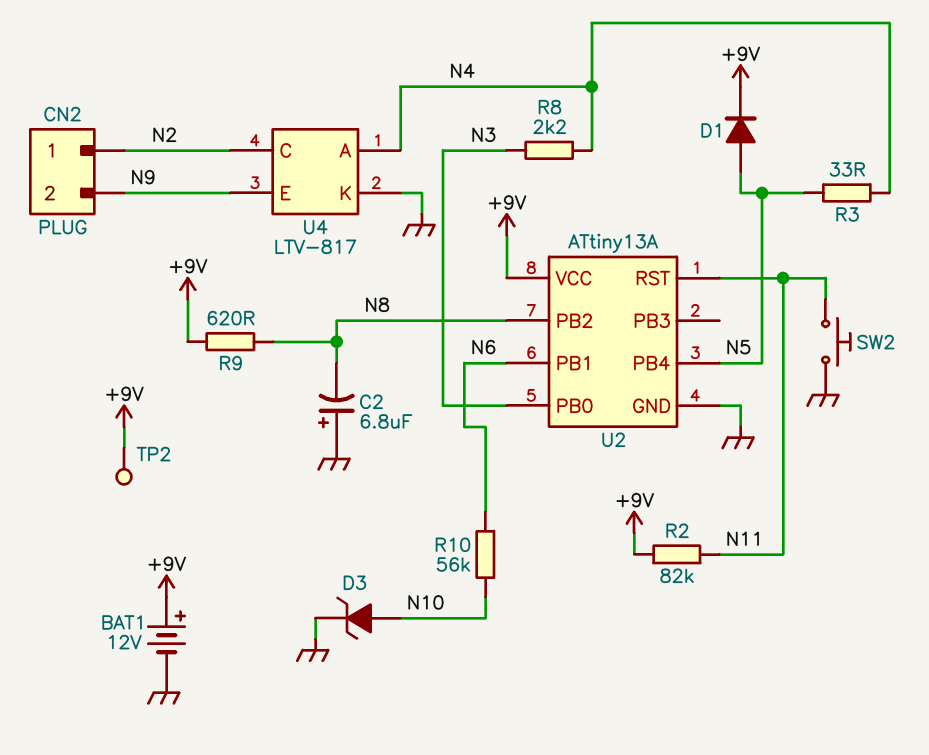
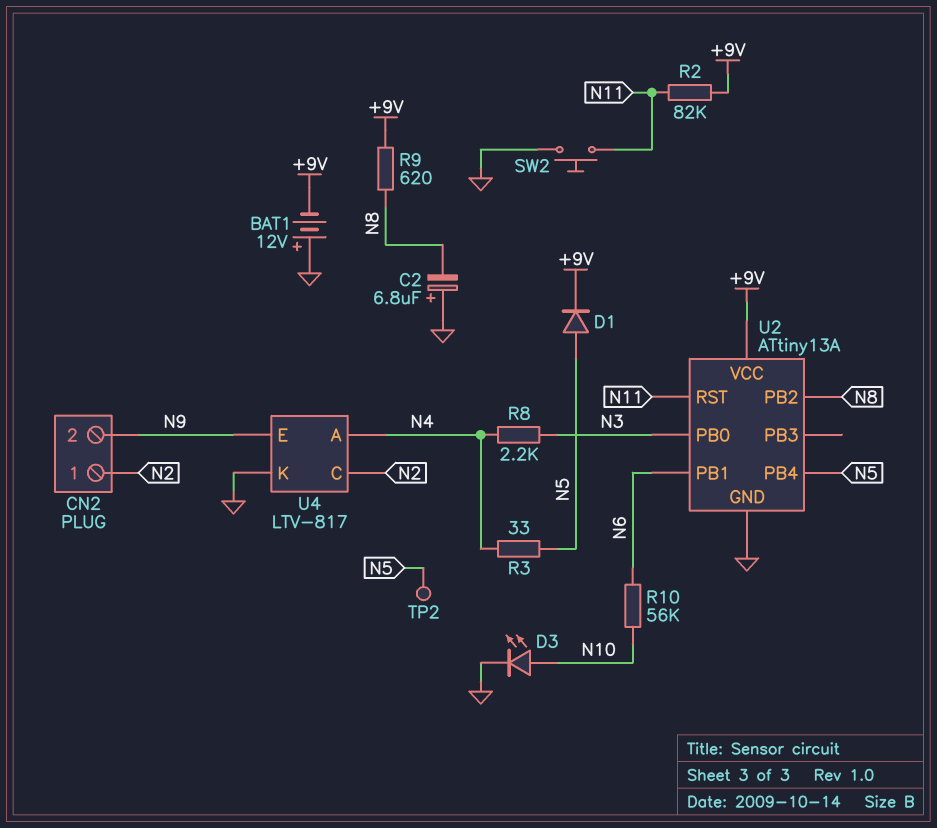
BAT1: 12V (plus +9V, minus GND) -> 12V (plus GND, minus +9V)
D3: zener (A N10, K GND) -> LED (A N10, K GND)
TP2: test point (+9V) -> test point (N5)

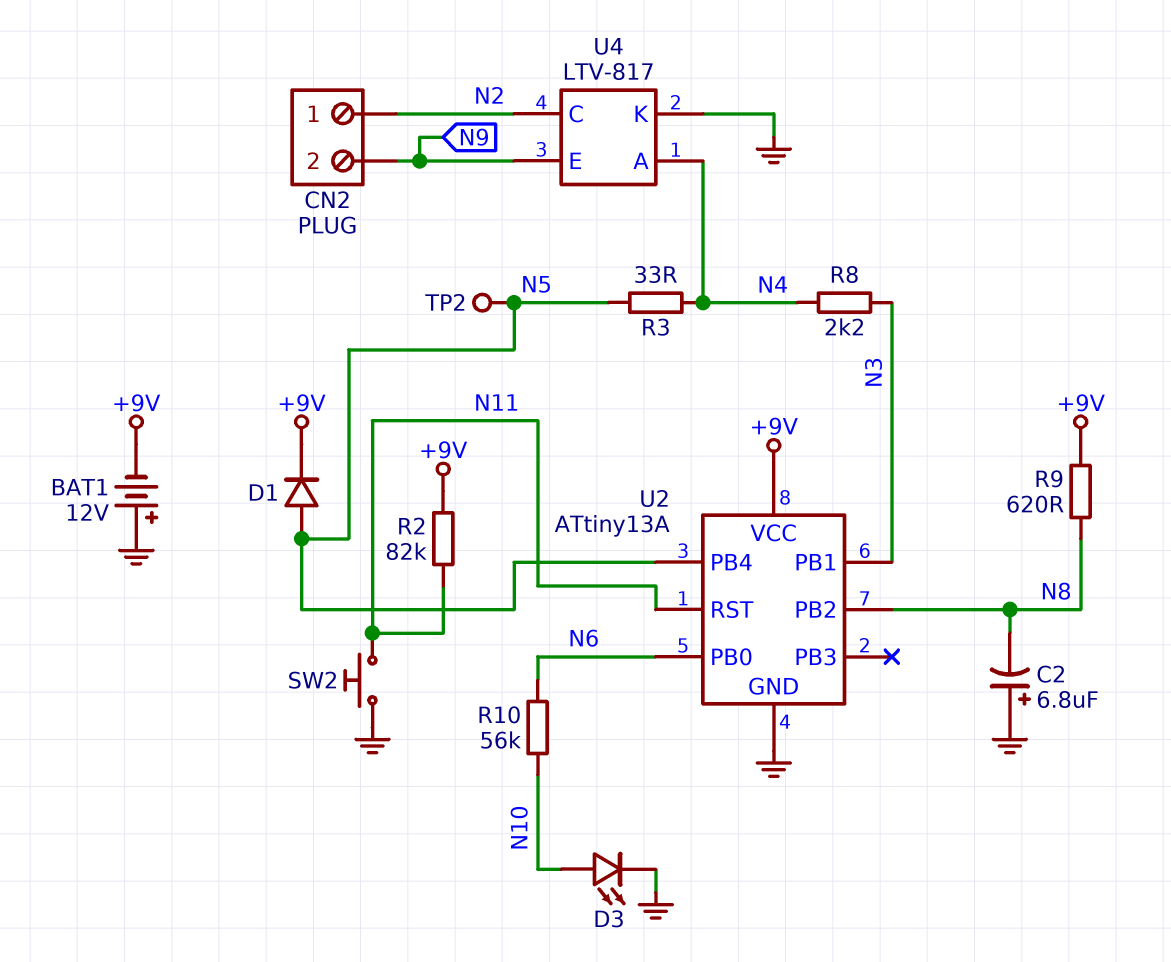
U2 pin PB0: N3 -> N6
U2 pin PB1: N6 -> N3

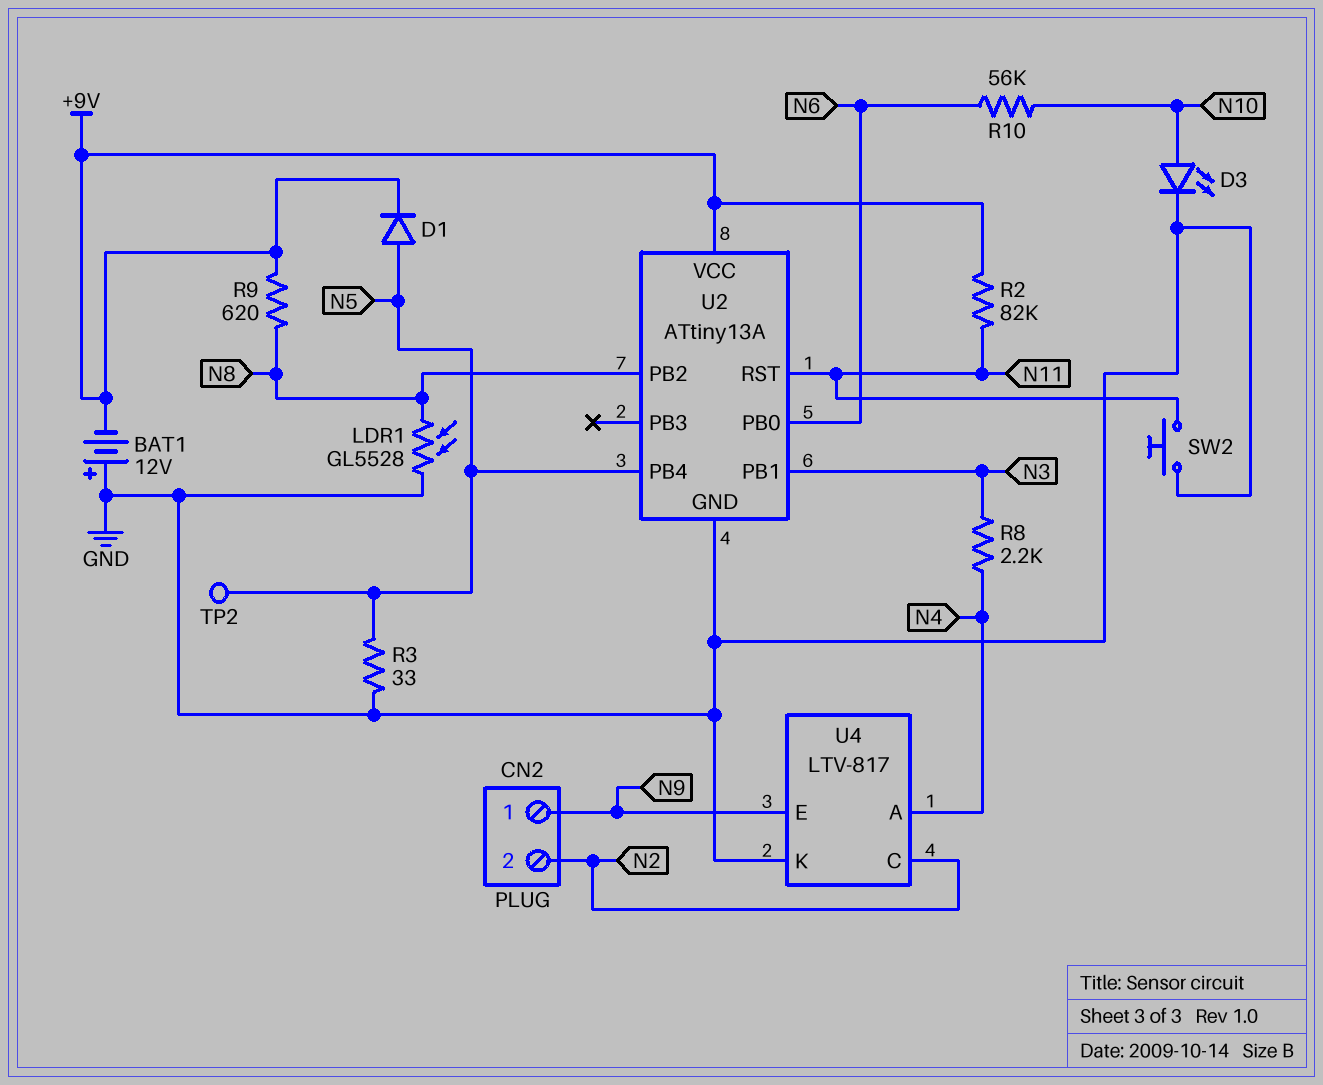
C2: 6.8uF (plus GND, minus N8) -> none
CN2 pin 1: N2 -> N9
CN2 pin 2: N9 -> N2
LDR1: none -> GL5528 (GND, N8)
R3: 33 (N4, N5) -> 33 (GND, N5)

